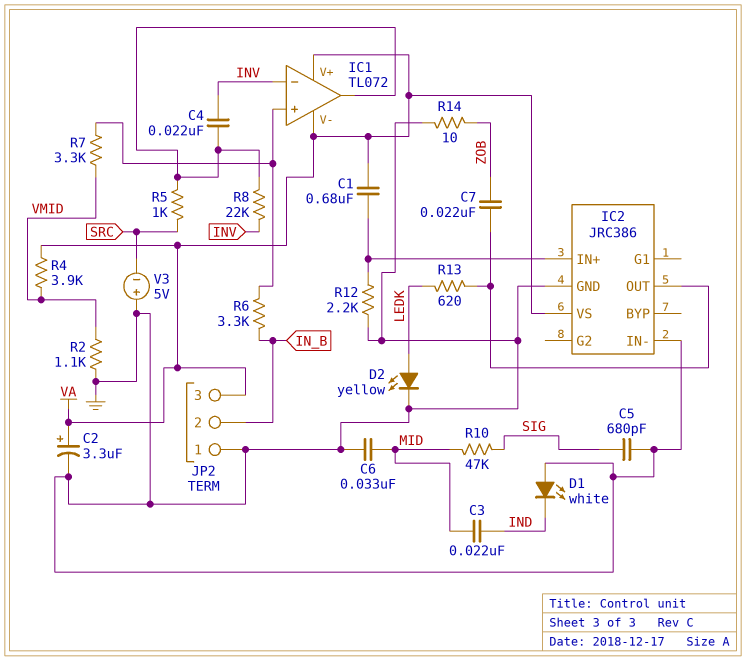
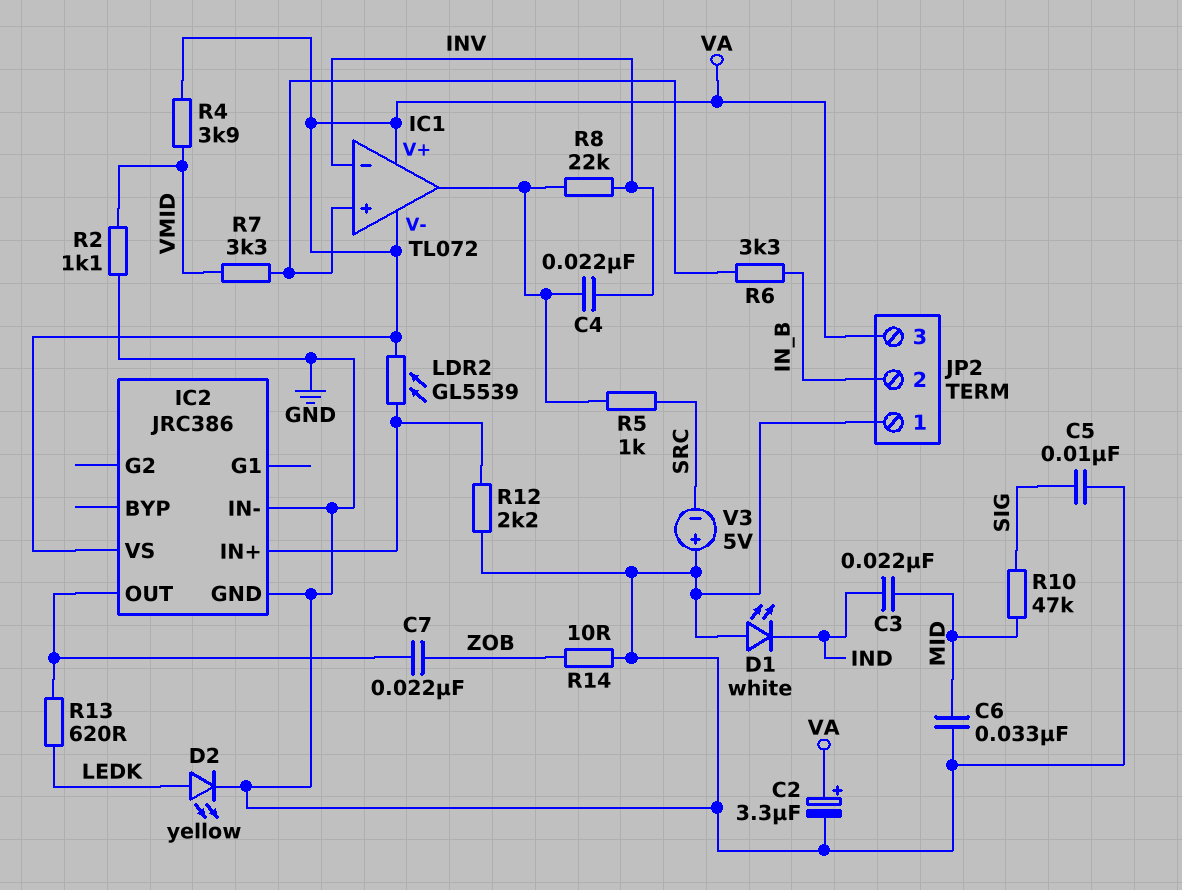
C1: 680nF (IC2/IN+, VA) -> none
C5: 680pF (GND, SIG) -> 10nF (GND, SIG)
LDR2: none -> GL5539 (IC2/IN+, VA)

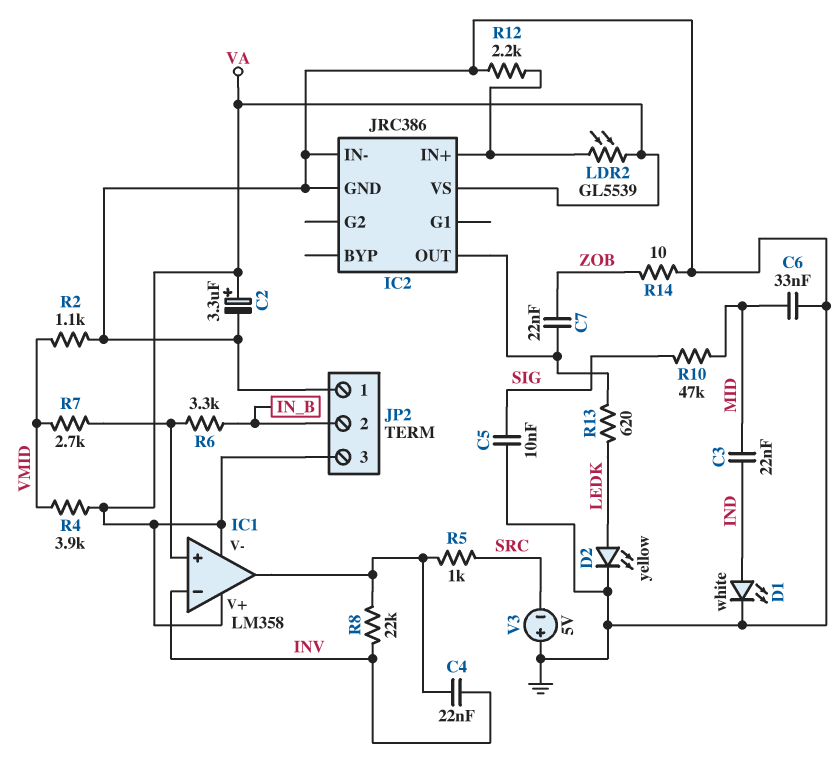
D1: LED white (A GND, K IND) -> LED white (A IND, K GND)
IC1: TL072 -> LM358
R7: 3.3k (IC1/in+, VMID) -> 2.7k (IC1/in+, VMID)

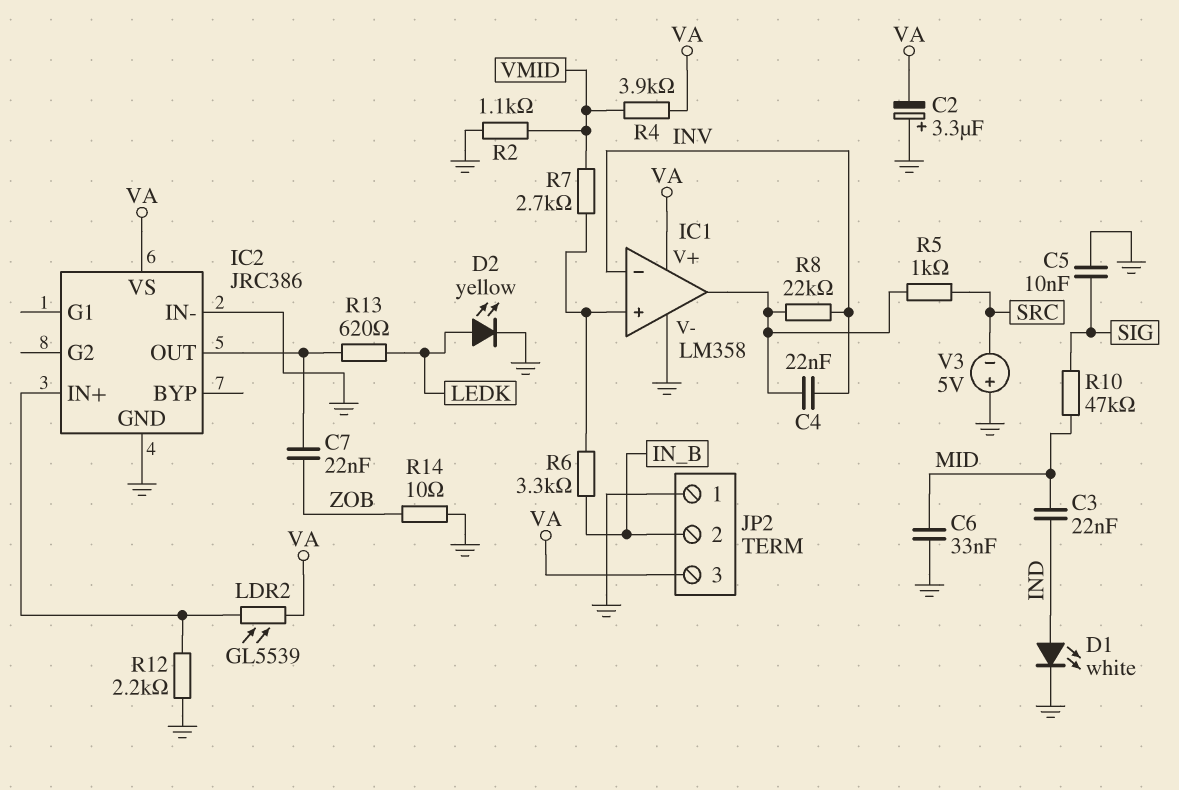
C2: 3.3uF (plus VA, minus GND) -> 3.3uF (plus GND, minus VA)
IC1 pin V-: VA -> GND

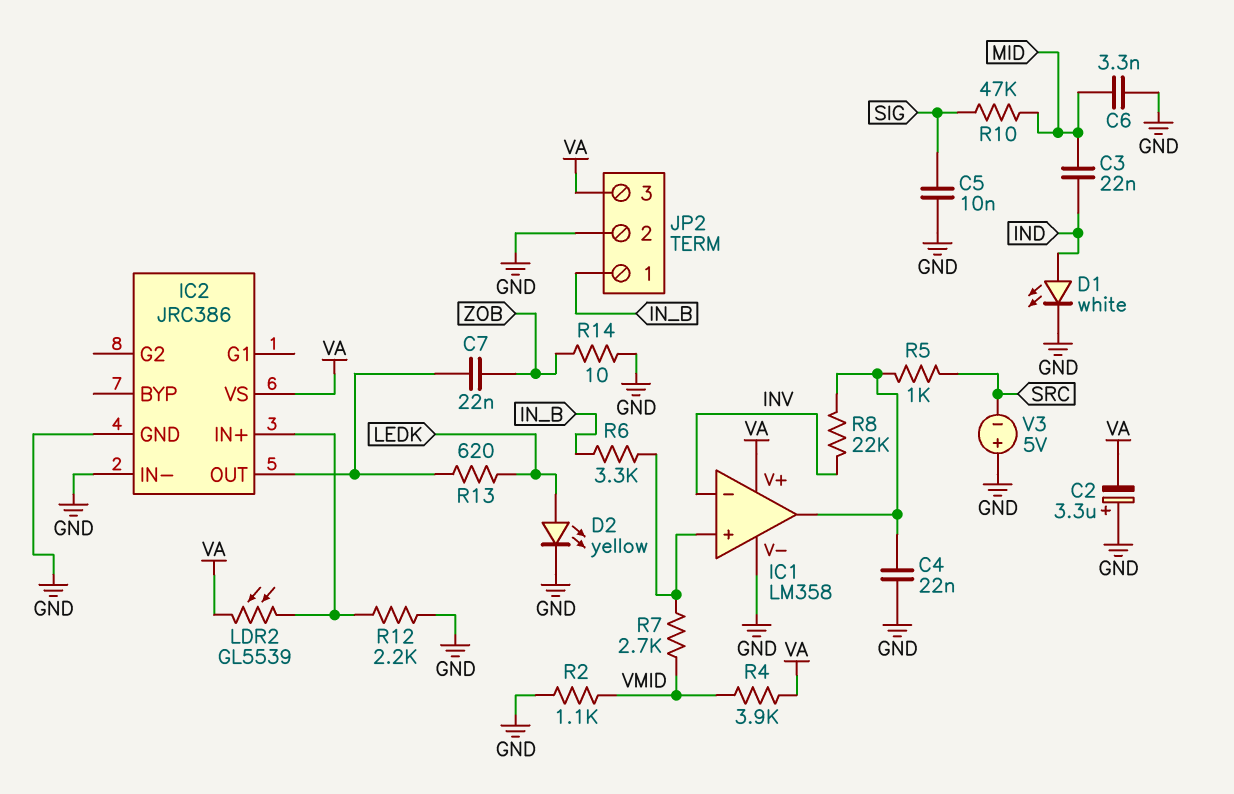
C4: 22nF (IC1/out, INV) -> 22nF (GND, IC1/out)
C6: 33nF (GND, MID) -> 3.3nF (GND, MID)
JP2 pin 1: GND -> IN_B
JP2 pin 2: IN_B -> GND

